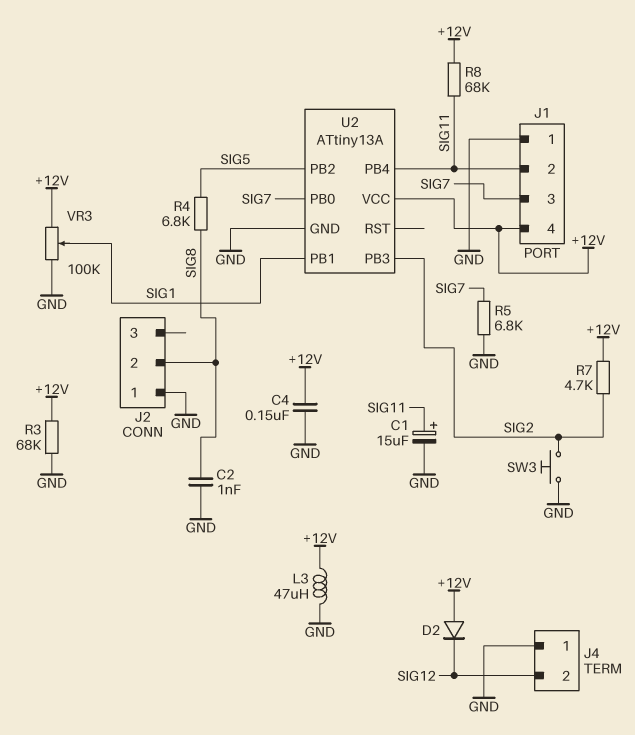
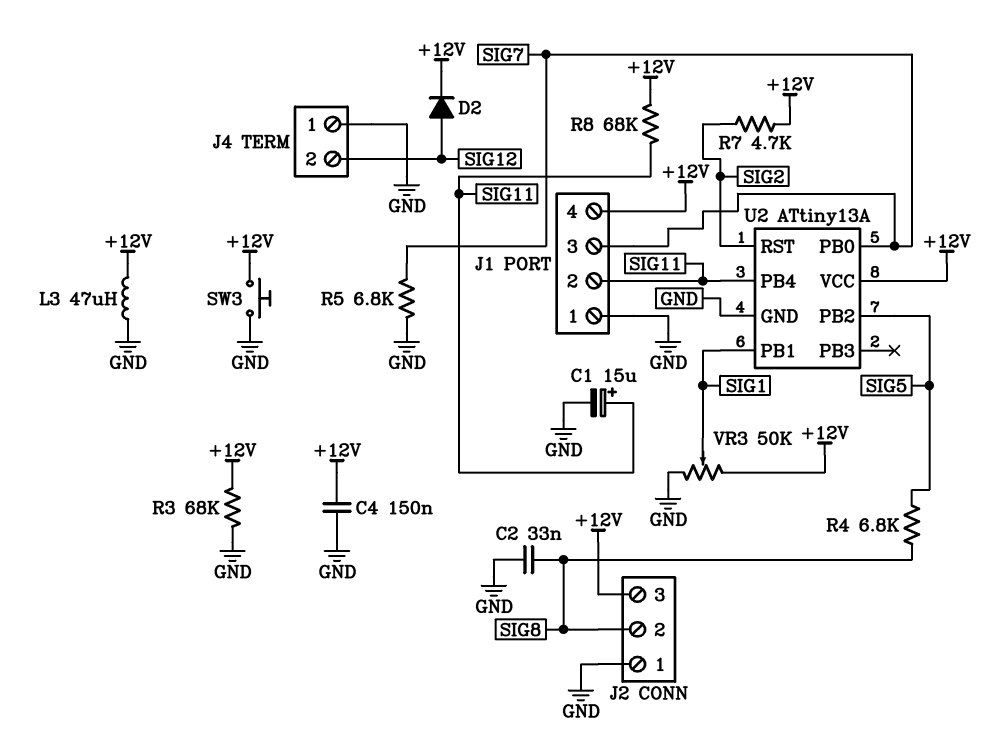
C2: 1nF (GND, SIG8) -> 33nF (GND, SIG8)
D2: diode (A +12V, K SIG12) -> diode (A SIG12, K +12V)
J2 pin 3: none -> +12V
SW3: button (GND, SIG2) -> button (+12V, GND)
U2 pin PB3: SIG2 -> none
U2 pin RST: none -> SIG2
VR3: 100k (+12V, GND, wiper SIG1) -> 50k (+12V, GND, wiper SIG1)

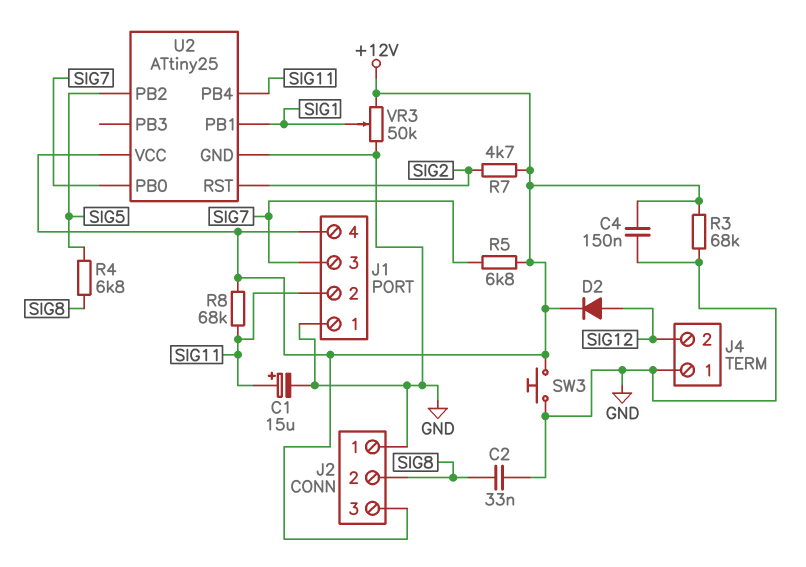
L3: 47uH (+12V, GND) -> none
R5: 6.8k (GND, SIG7) -> 6.8k (+12V, SIG7)
U2: ATtiny13A -> ATtiny25

